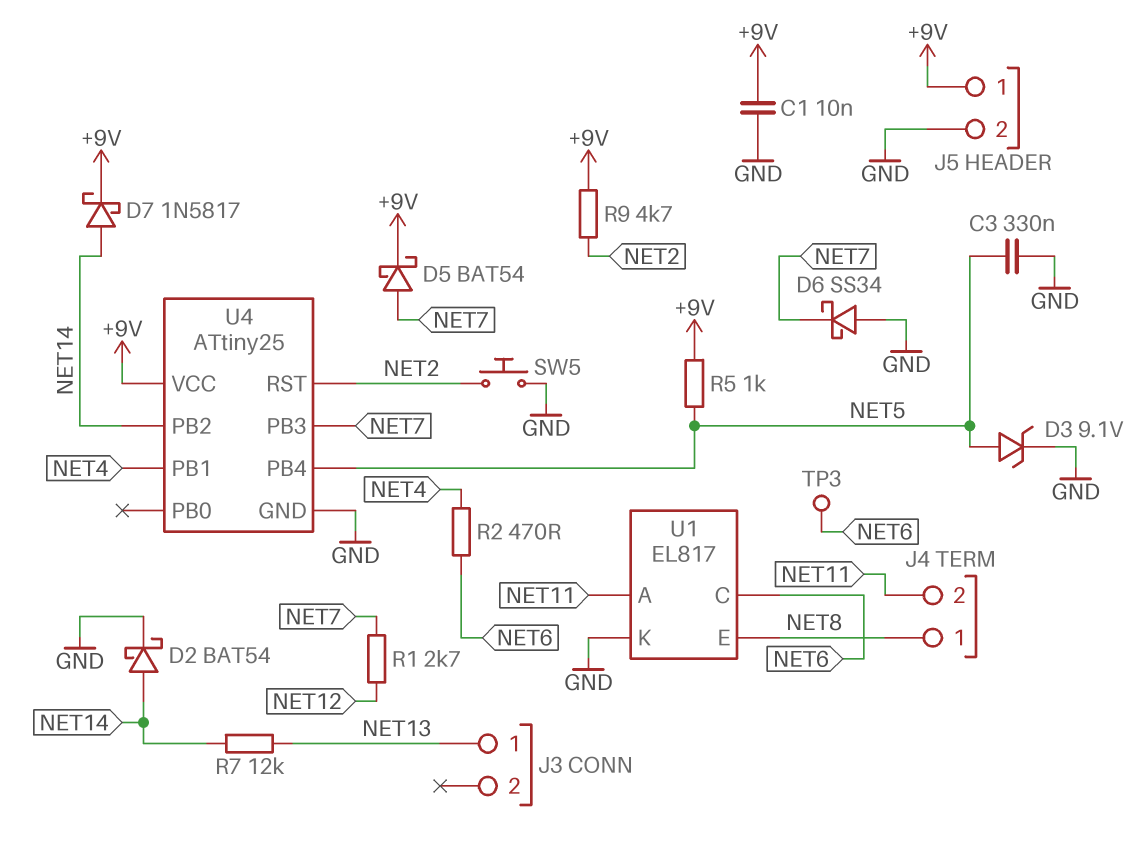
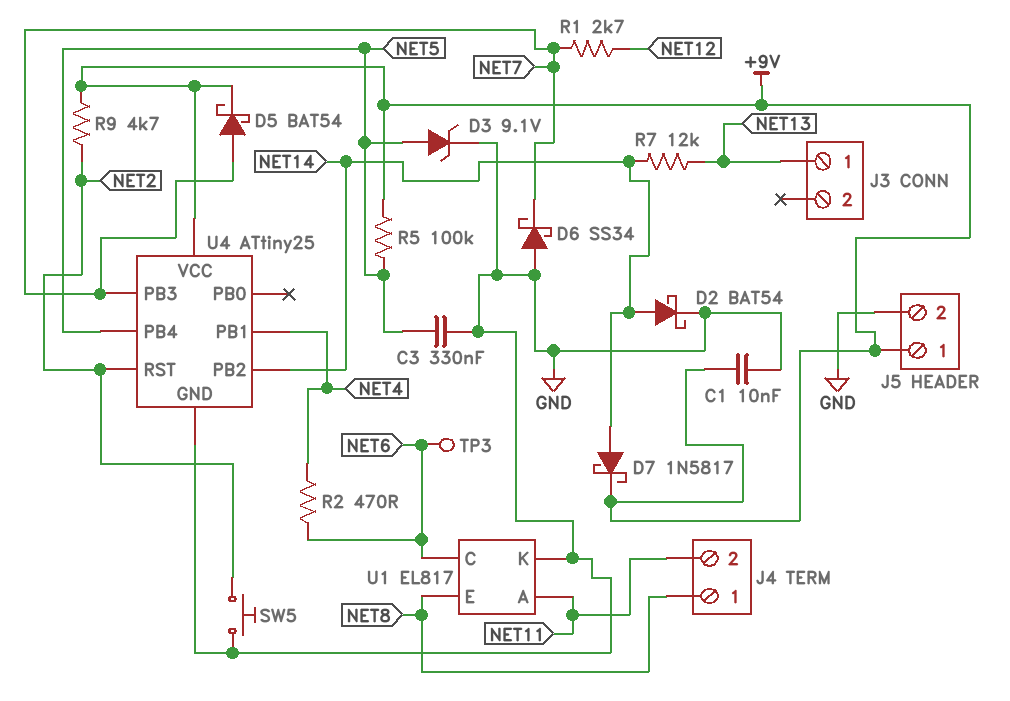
R5: 1k (+9V, NET5) -> 100k (+9V, NET5)

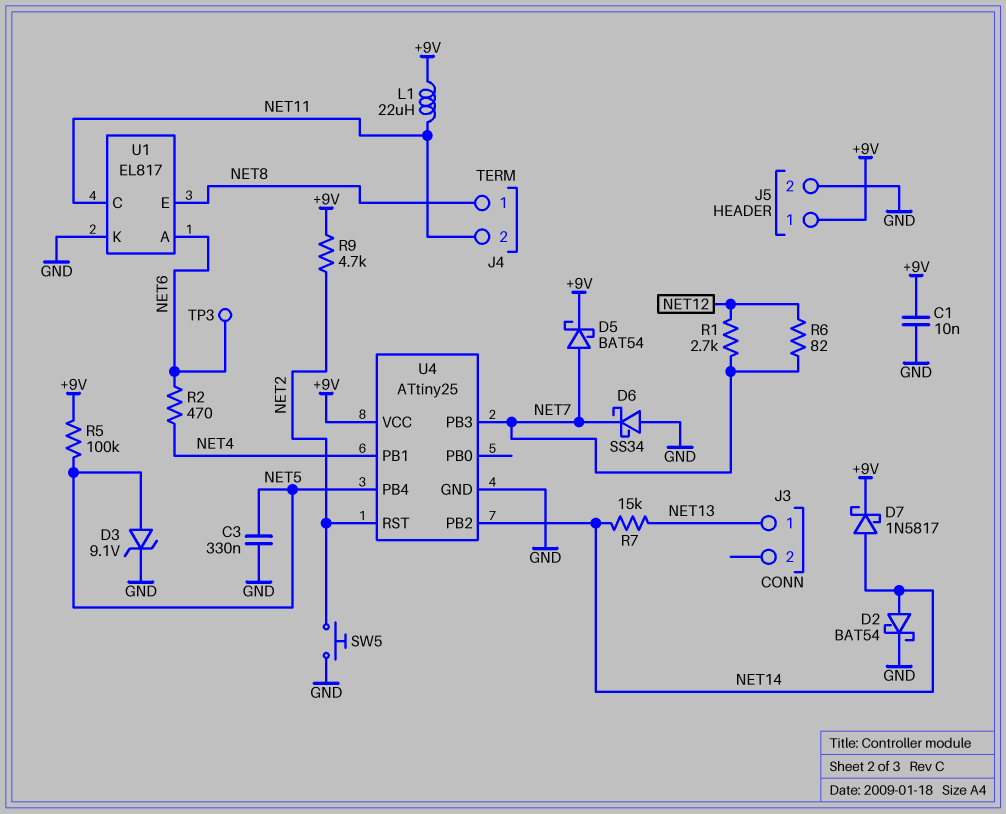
L1: none -> 22uH (+9V, NET11)
R6: none -> 82 (NET7, NET12)
R7: 12k (NET13, NET14) -> 15k (NET13, NET14)
U1 pin A: NET11 -> NET6
U1 pin C: NET6 -> NET11

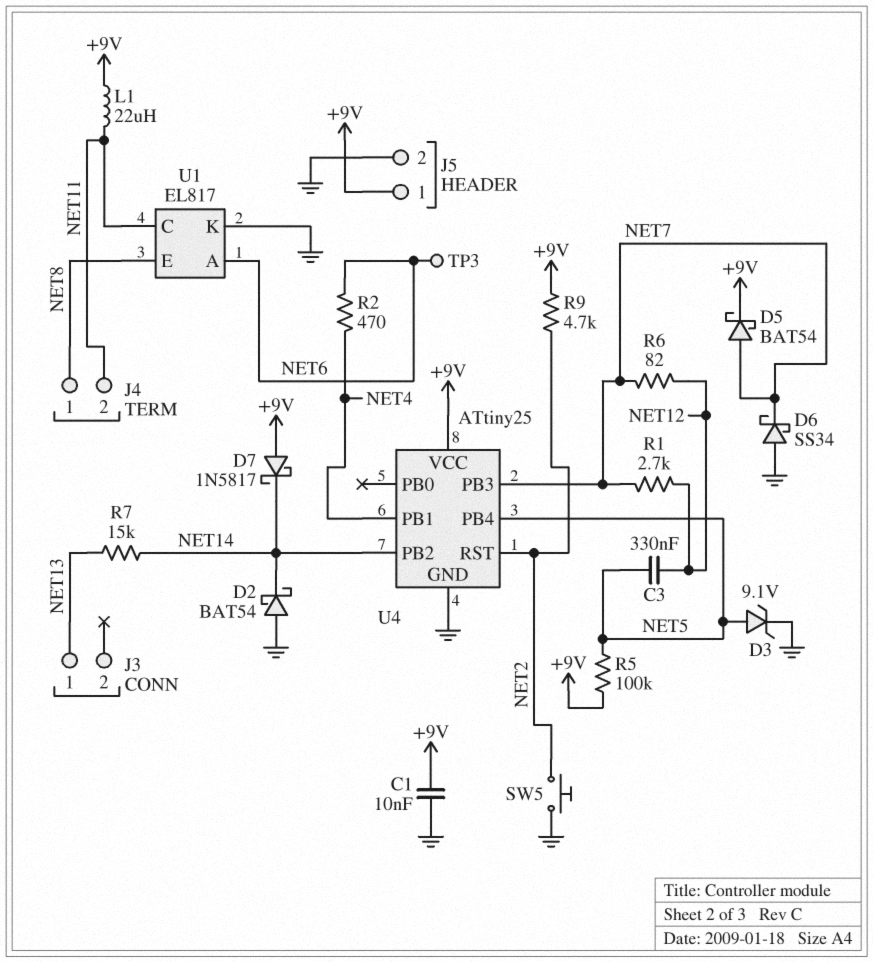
C3: 330nF (GND, NET5) -> 330nF (NET5, NET12)
D2: schottky BAT54 (A NET14, K GND) -> schottky BAT54 (A GND, K NET14)
D7: schottky 1N5817 (A NET14, K +9V) -> schottky 1N5817 (A +9V, K NET14)

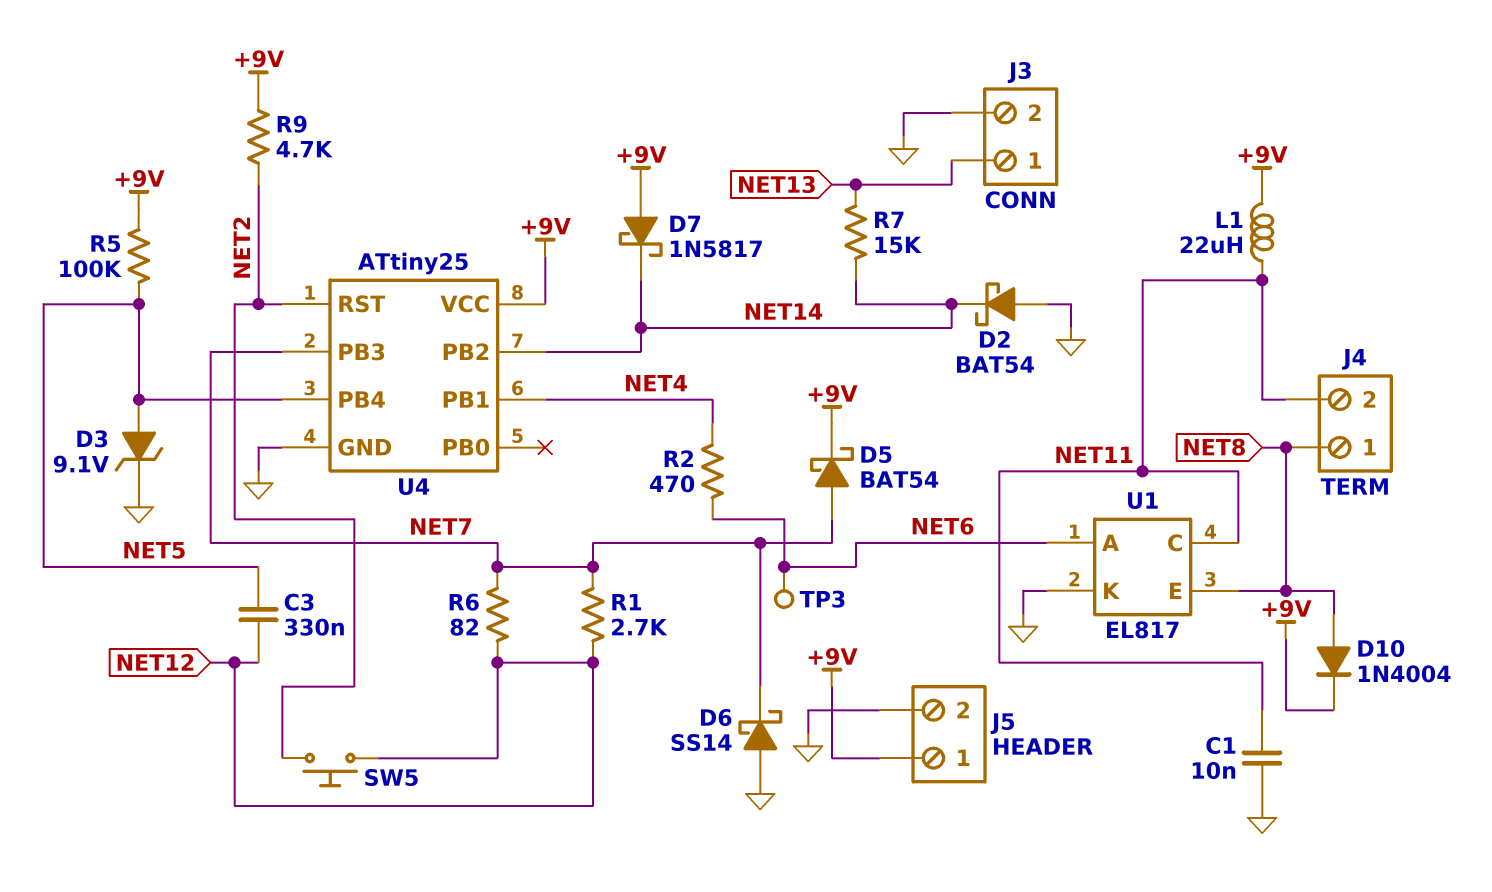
C1: 10nF (+9V, GND) -> 10nF (GND, NET11)
D6: schottky SS34 (A GND, K NET7) -> schottky SS14 (A GND, K NET7)
D10: none -> diode 1N4004 (A NET8, K +9V)
J3 pin 2: none -> GND
SW5: button (GND, NET2) -> button (NET2, NET12)

